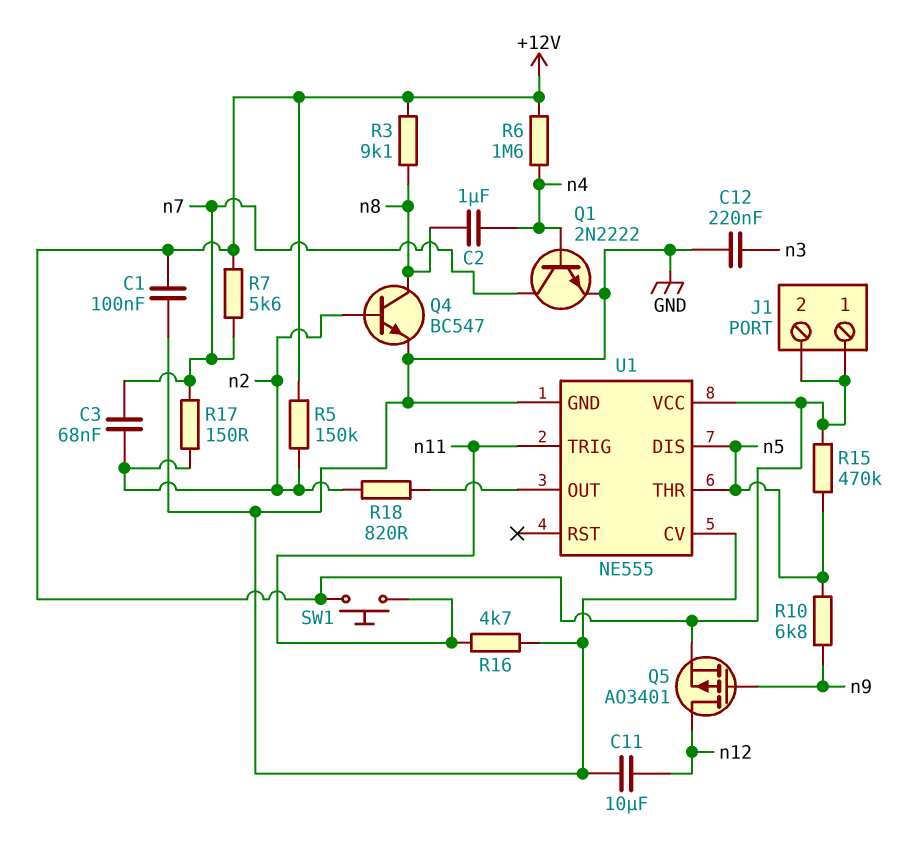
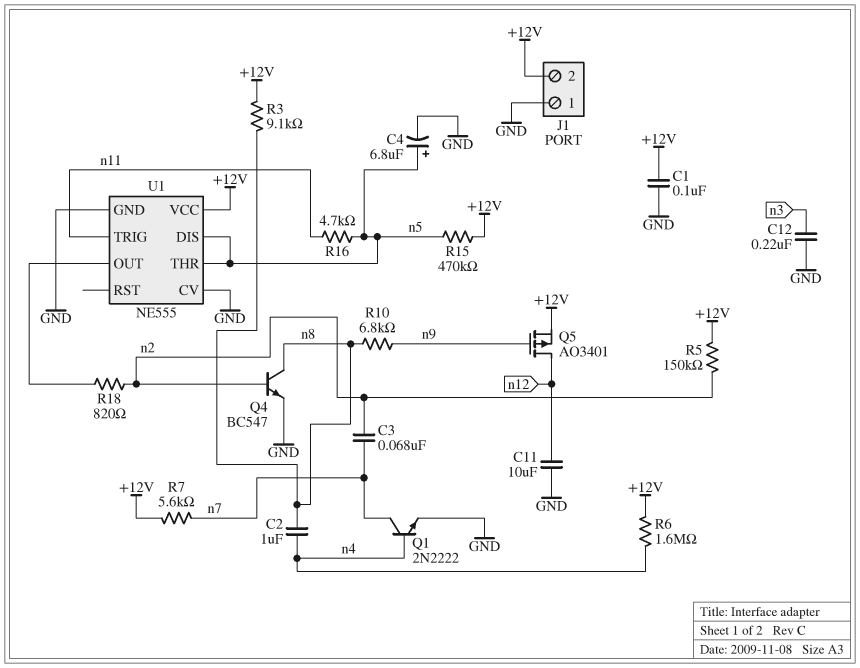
C4: none -> 6.8uF (plus n5, minus GND)
J1 pin 1: +12V -> GND
R10: 6.8k (n5, n9) -> 6.8k (n8, n9)
R16: 4.7k (GND, n11) -> 4.7k (n5, n11)
R17: 150 (n2, n7) -> none
SW1: button (+12V, n11) -> none

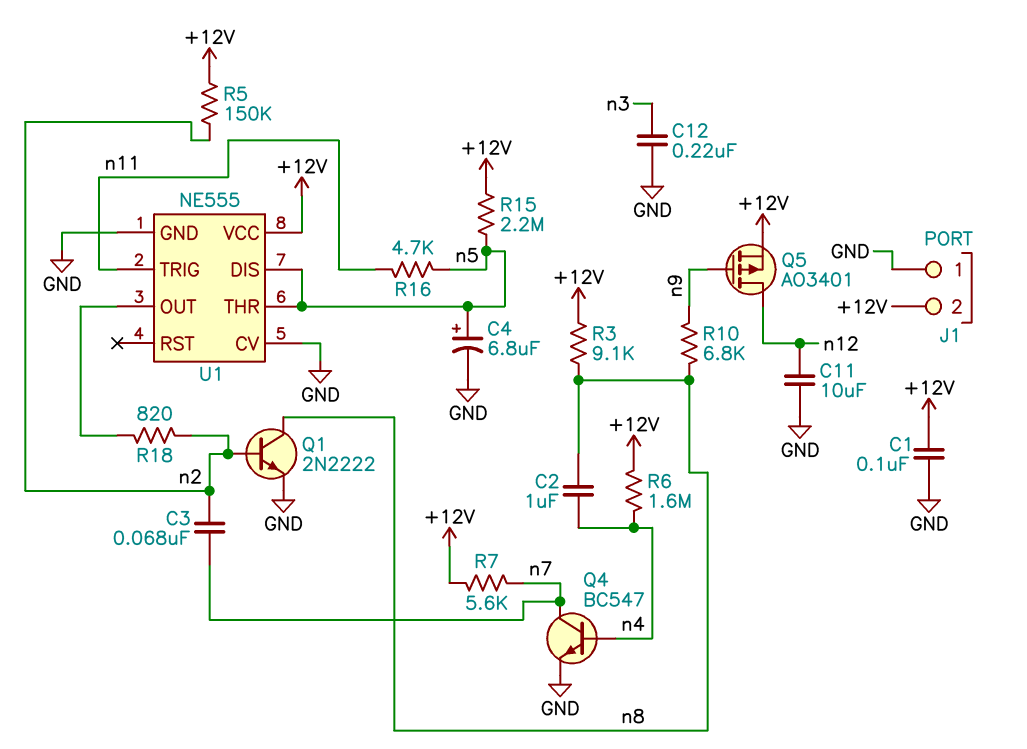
Q1: NPN 2N2222 (B n4, C n7, E GND) -> NPN 2N2222 (B n2, C n8, E GND)
Q4: NPN BC547 (B n2, C n8, E GND) -> NPN BC547 (B n4, C n7, E GND)
R15: 470k (+12V, n5) -> 2.2M (+12V, n5)

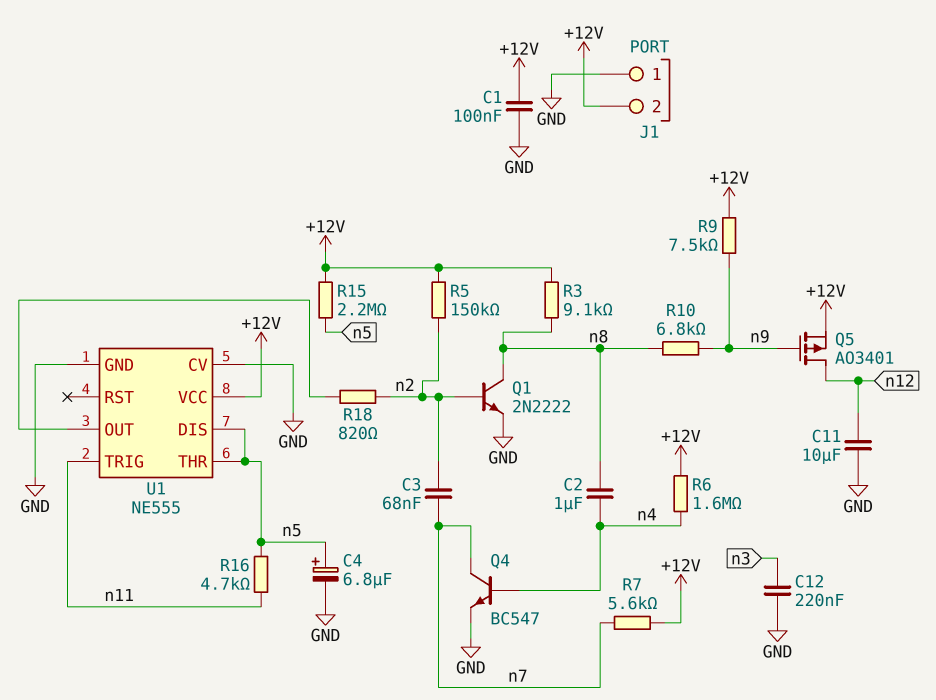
R9: none -> 7.5k (+12V, n9)

